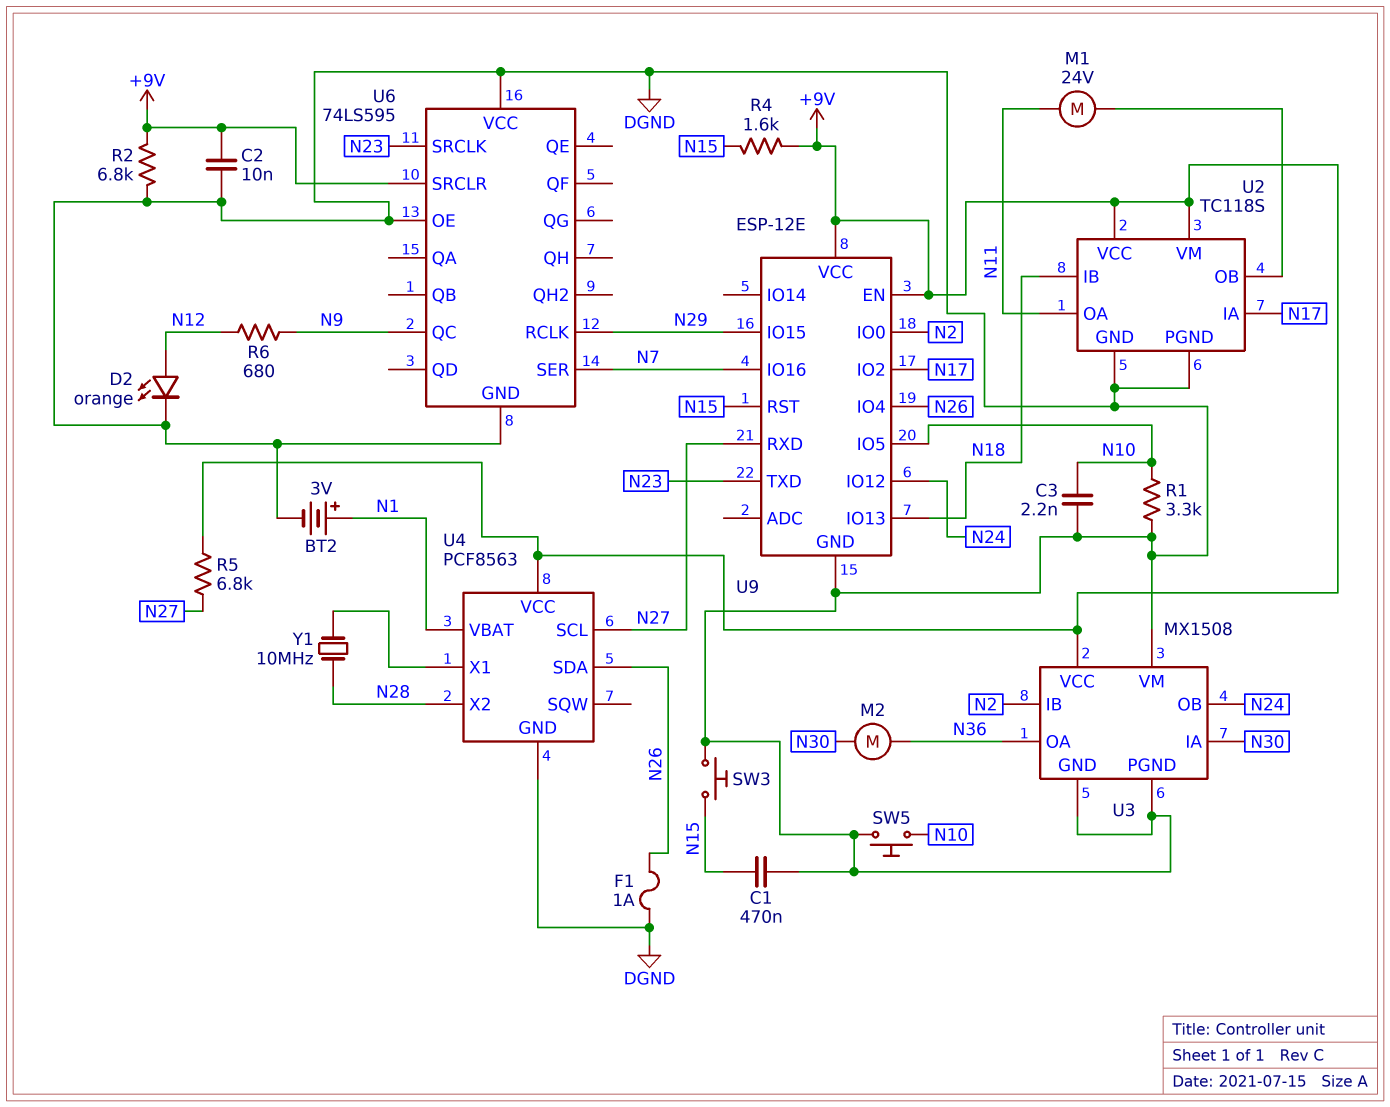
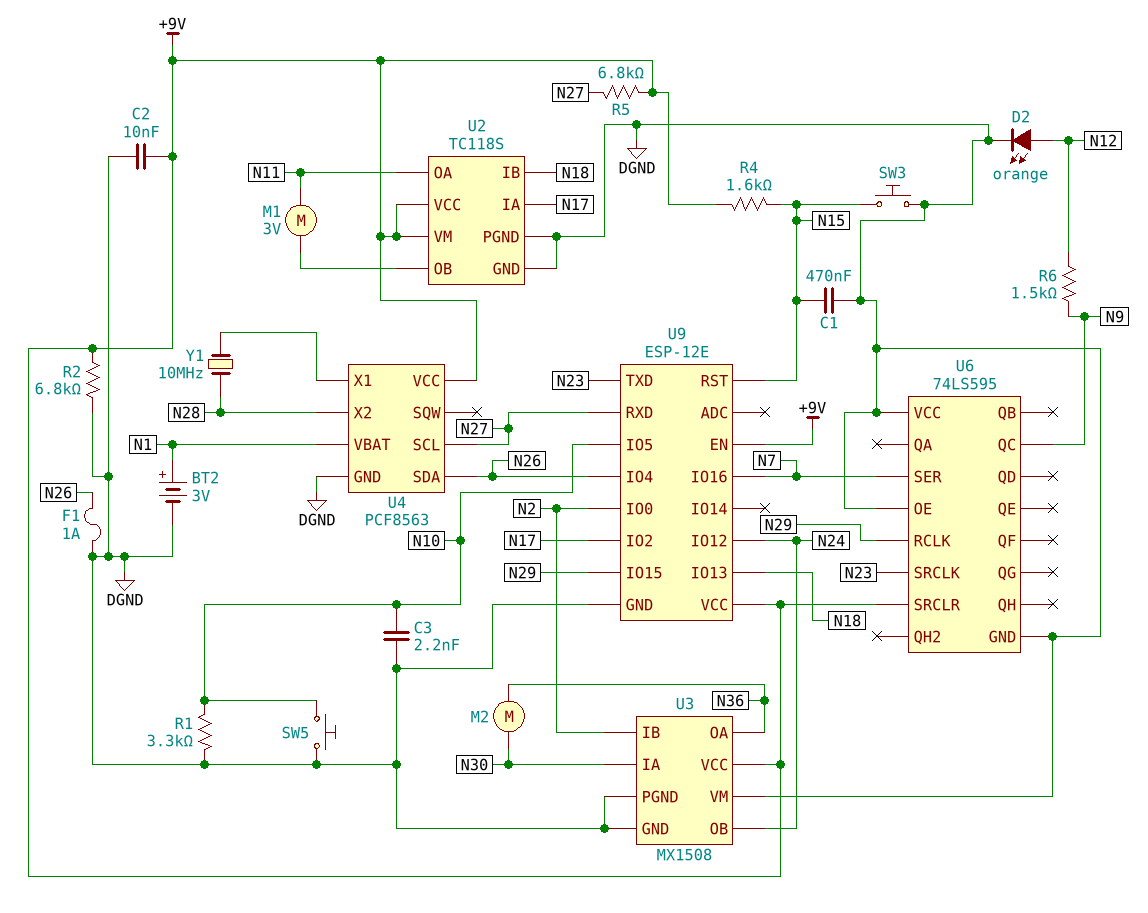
M1: motor 24V (N11, U2/OB) -> motor 3V (N11, U2/OB)
R6: 680 (N9, N12) -> 1.5k (N9, N12)

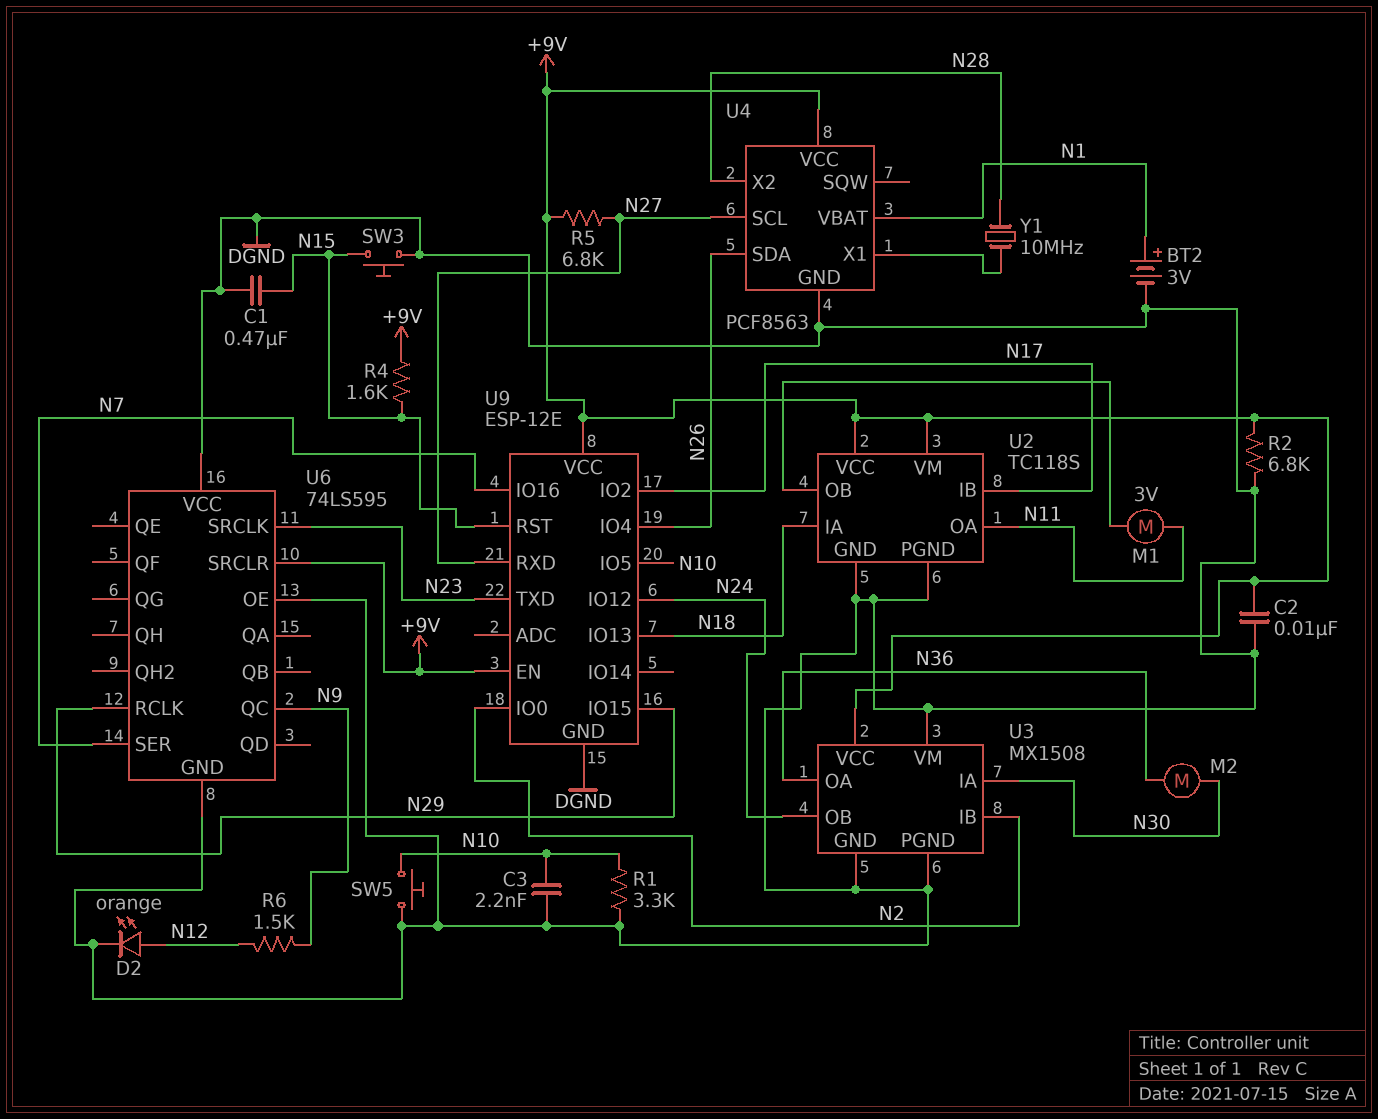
F1: 1A (DGND, N26) -> none
U2 pin IA: N17 -> N18
U2 pin IB: N18 -> N17

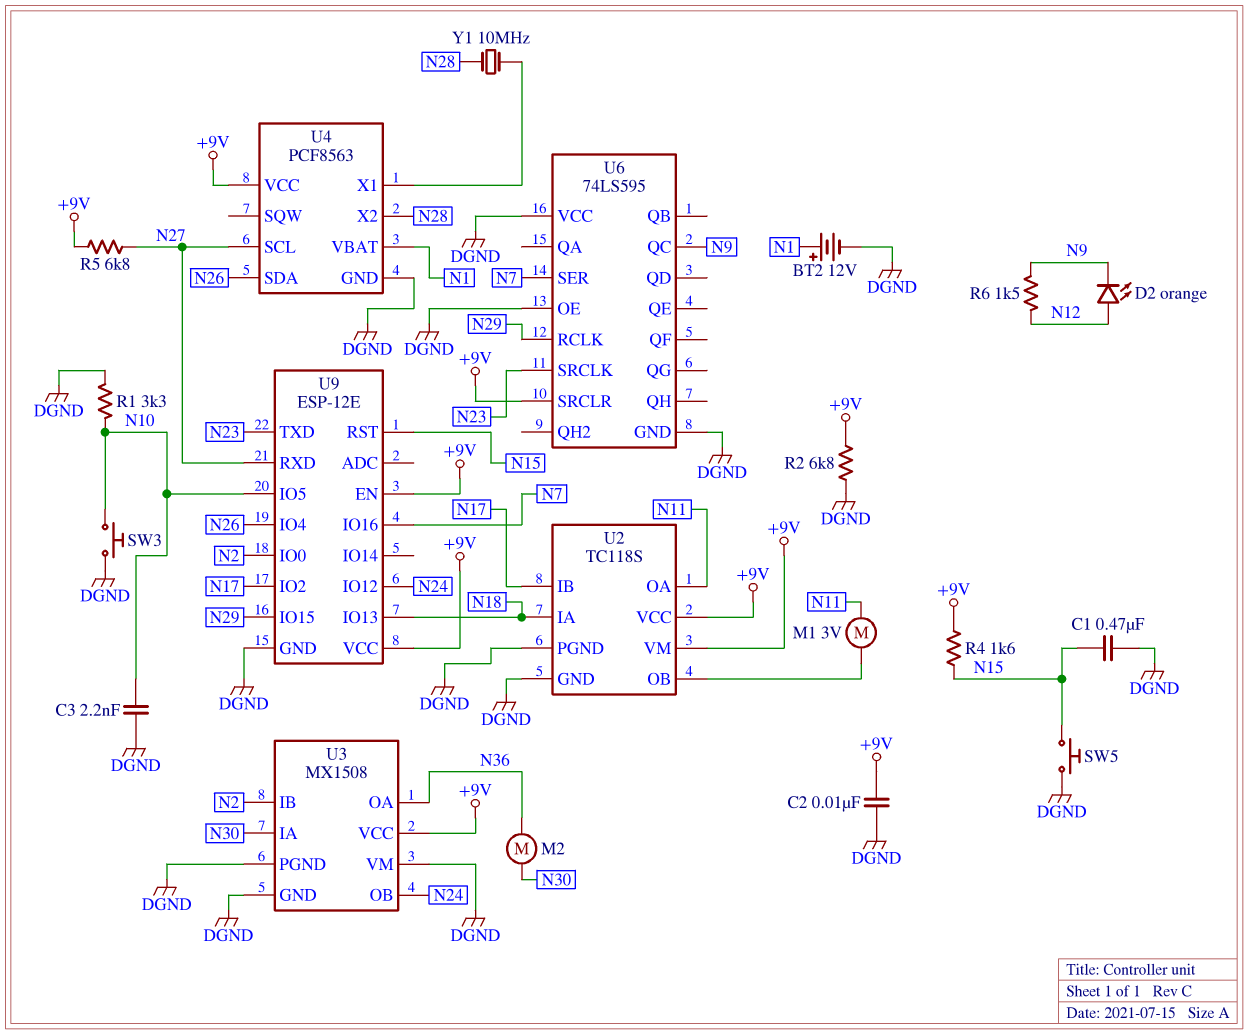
BT2: 3V (plus N1, minus DGND) -> 12V (plus N1, minus DGND)
D2: LED orange (A N12, K DGND) -> LED orange (A N12, K N9)
SW3: button (DGND, N15) -> button (DGND, N10)
SW5: button (DGND, N10) -> button (DGND, N15)

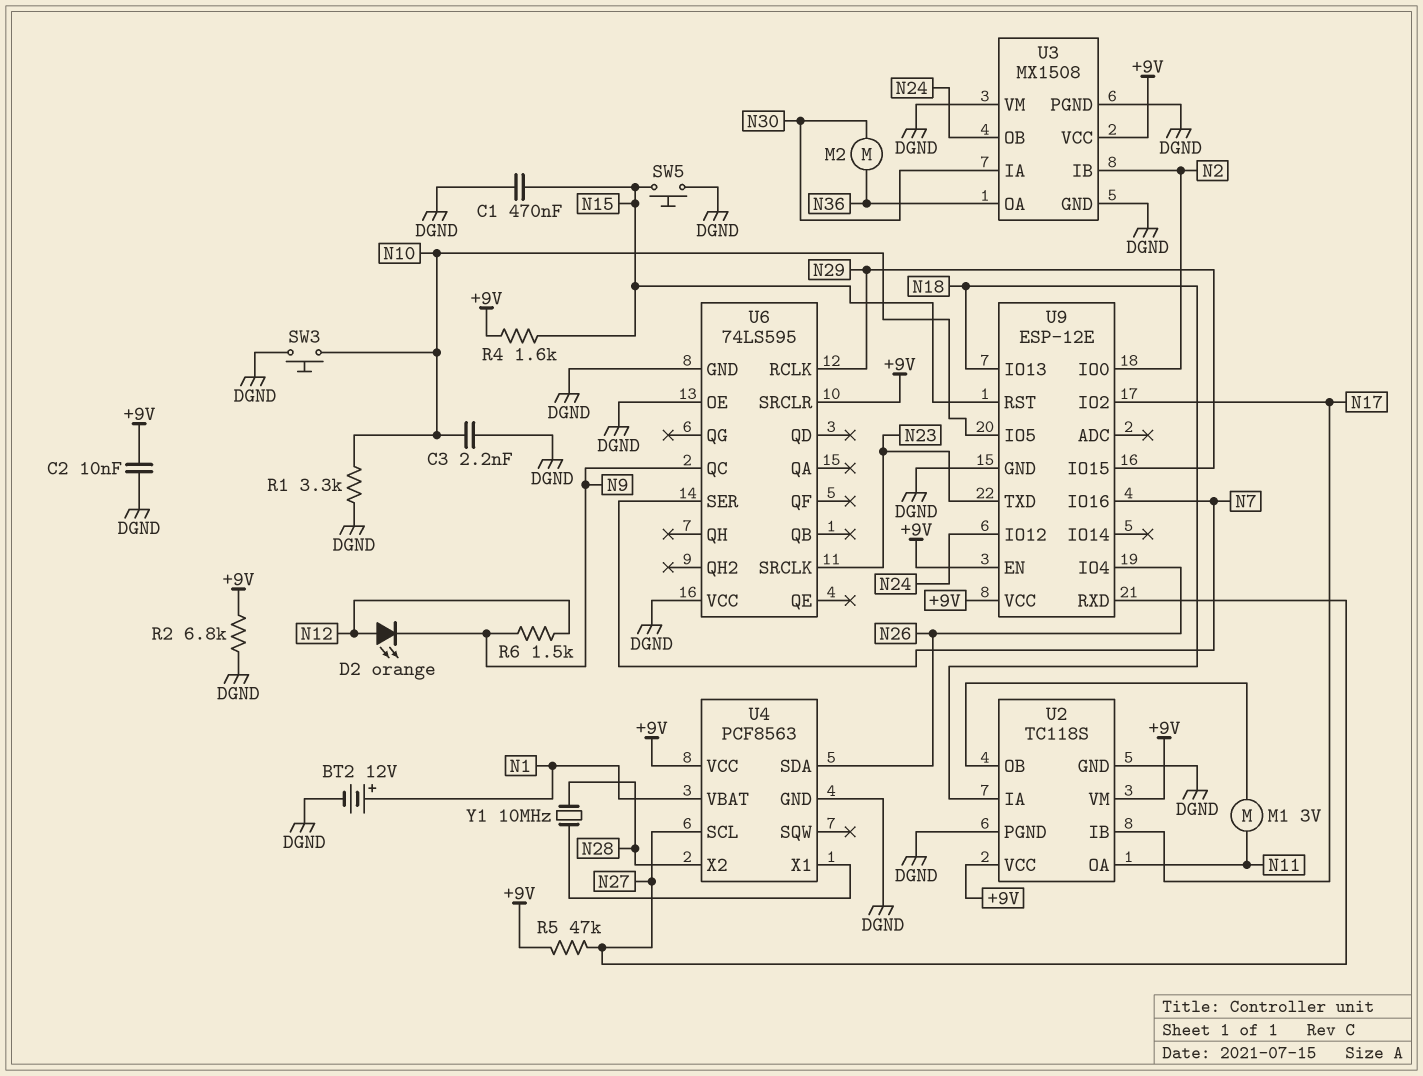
R5: 6.8k (+9V, N27) -> 47k (+9V, N27)

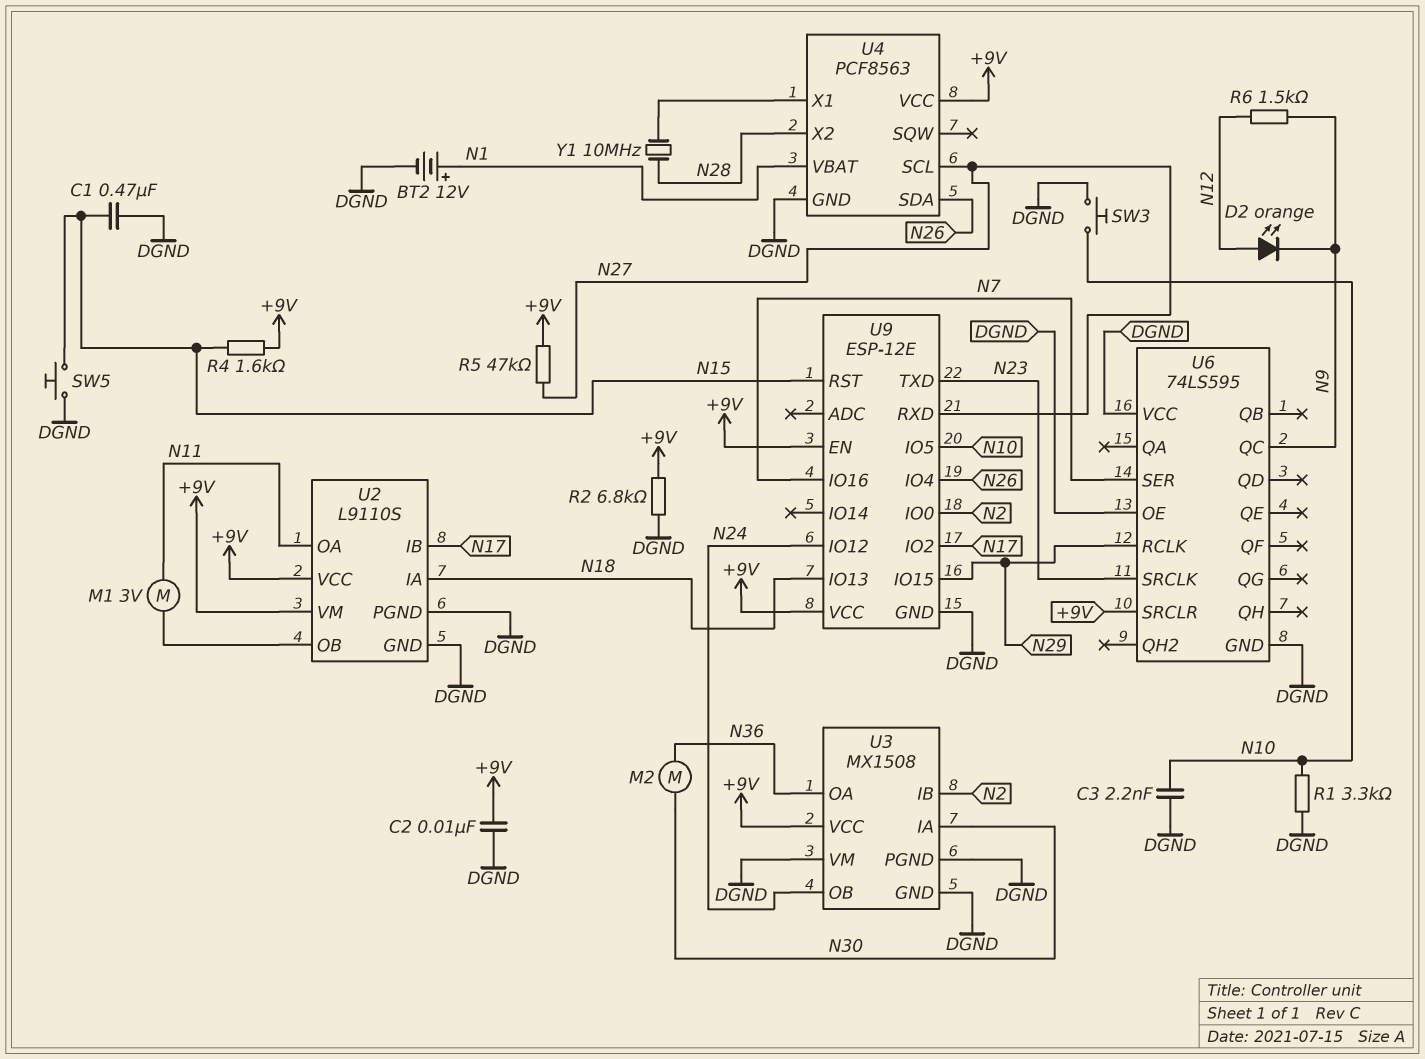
U2: TC118S -> L9110S

